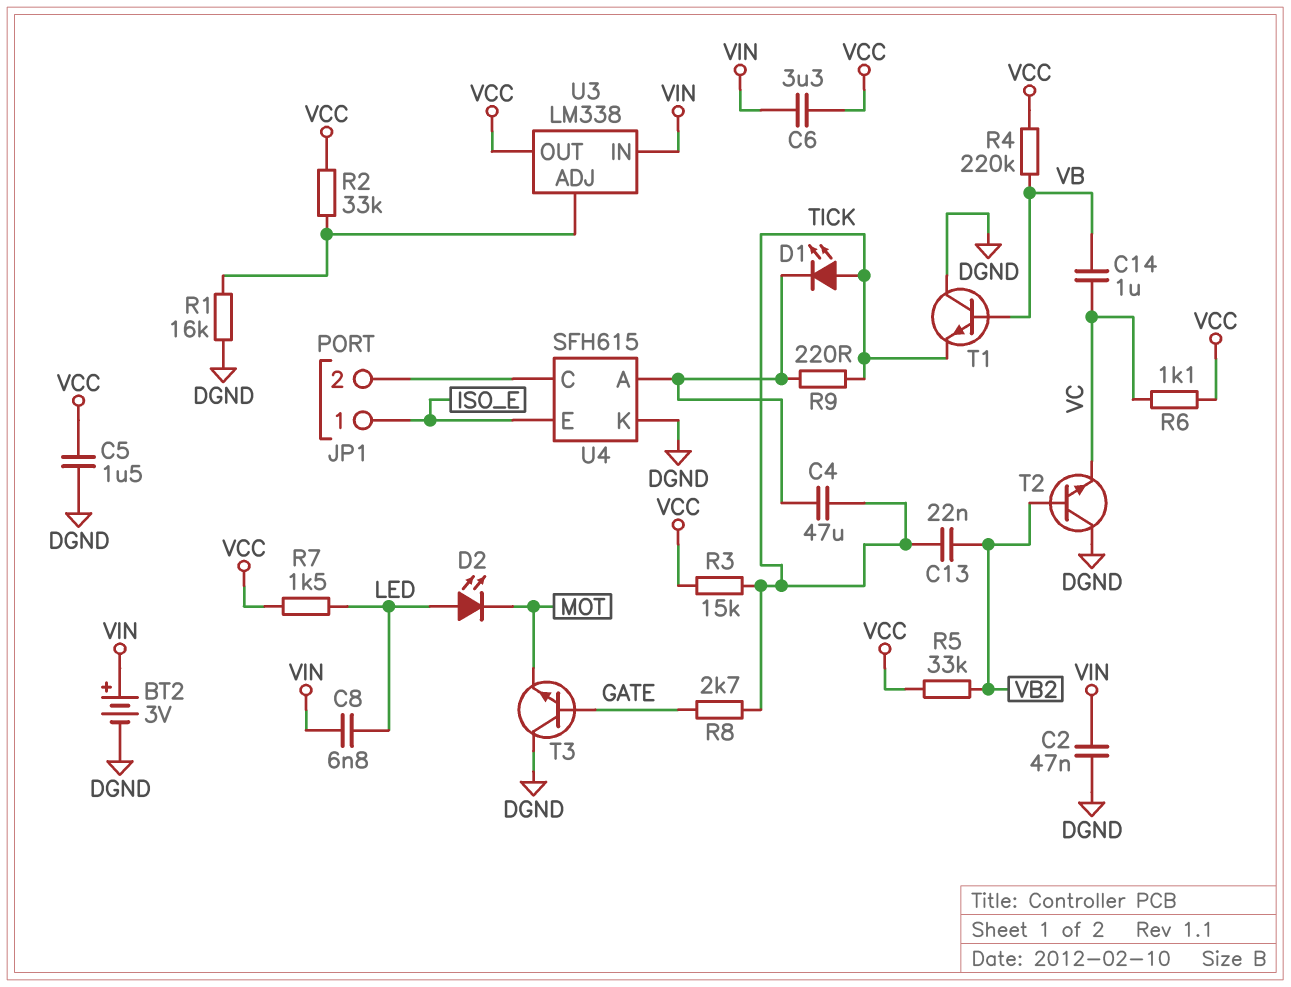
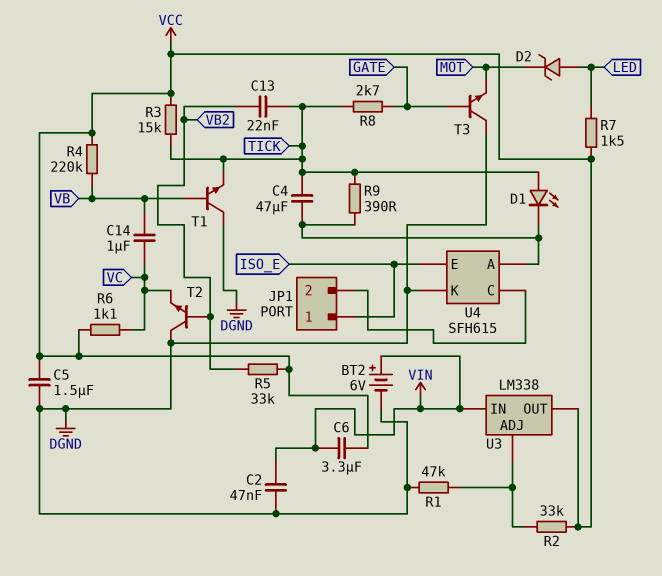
BT2: 3V (plus VIN, minus DGND) -> 6V (plus VIN, minus DGND)
C8: 6.8nF (LED, VIN) -> none
D2: LED (A LED, K MOT) -> zener (A LED, K MOT)
R1: 16k (DGND, U3/ADJ) -> 47k (DGND, U3/ADJ)
R9: 220 (TICK, U4/A) -> 390 (TICK, U4/A)

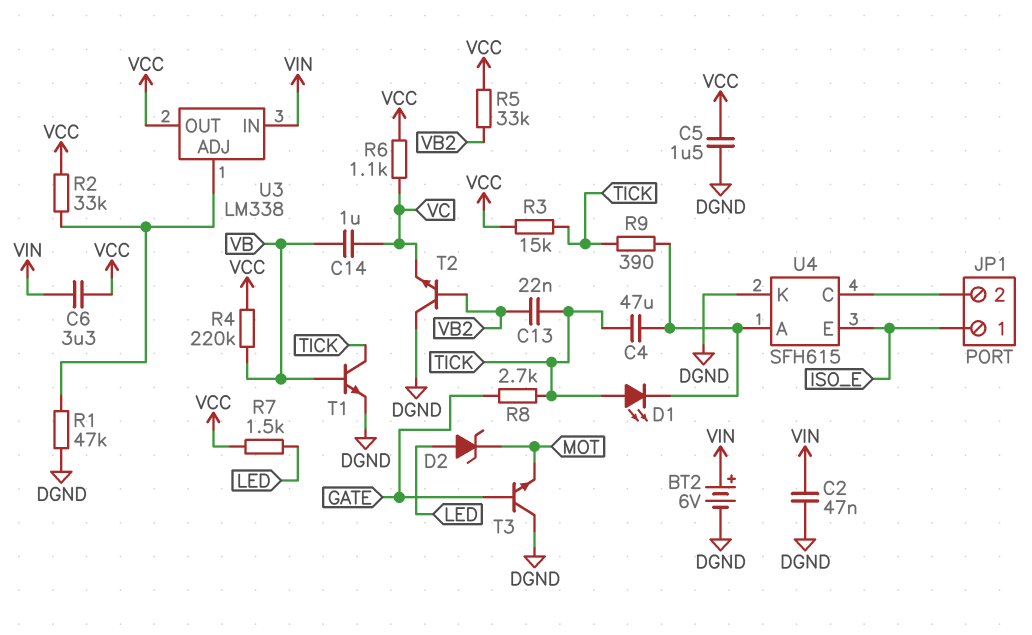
T1: NPN (B VB, C DGND, E TICK) -> NPN (B VB, C TICK, E DGND)

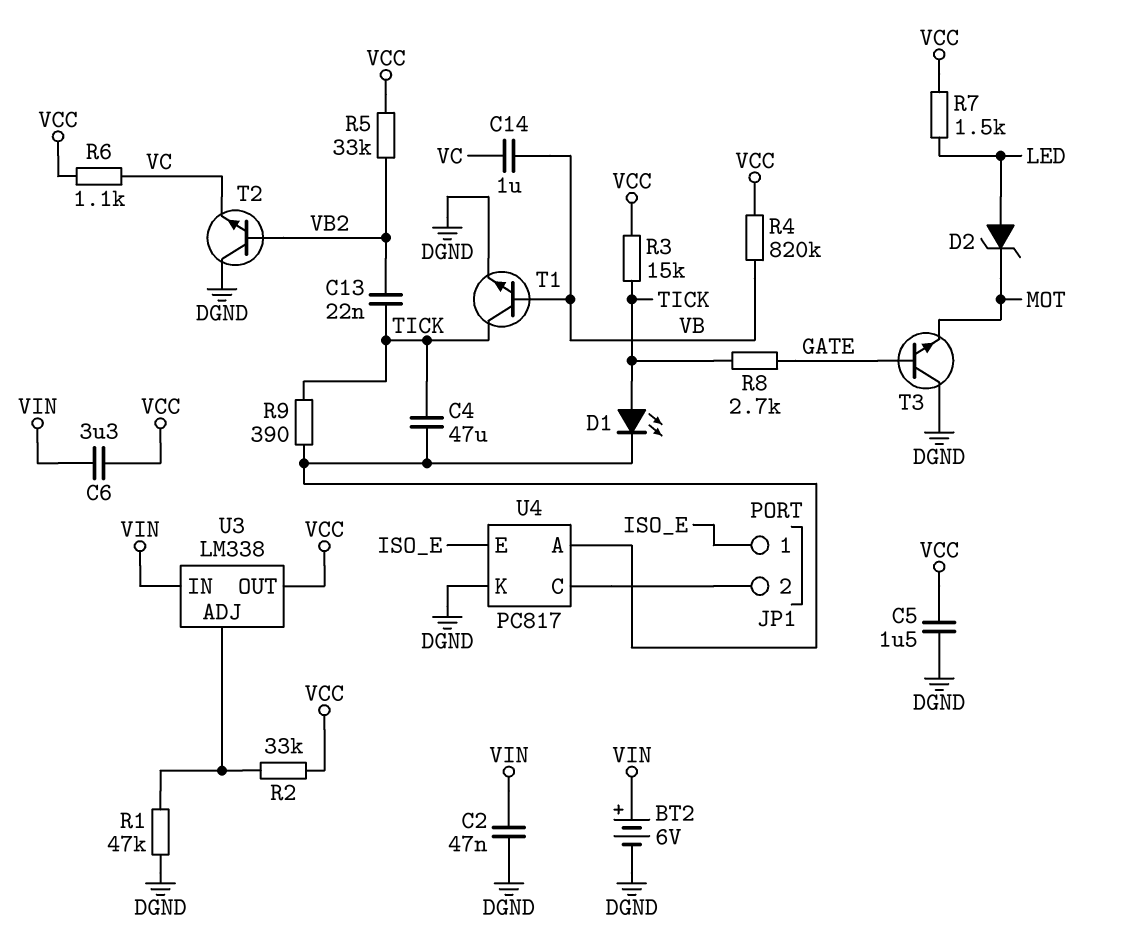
R4: 220k (VB, VCC) -> 820k (VB, VCC)
U4: SFH615 -> PC817

